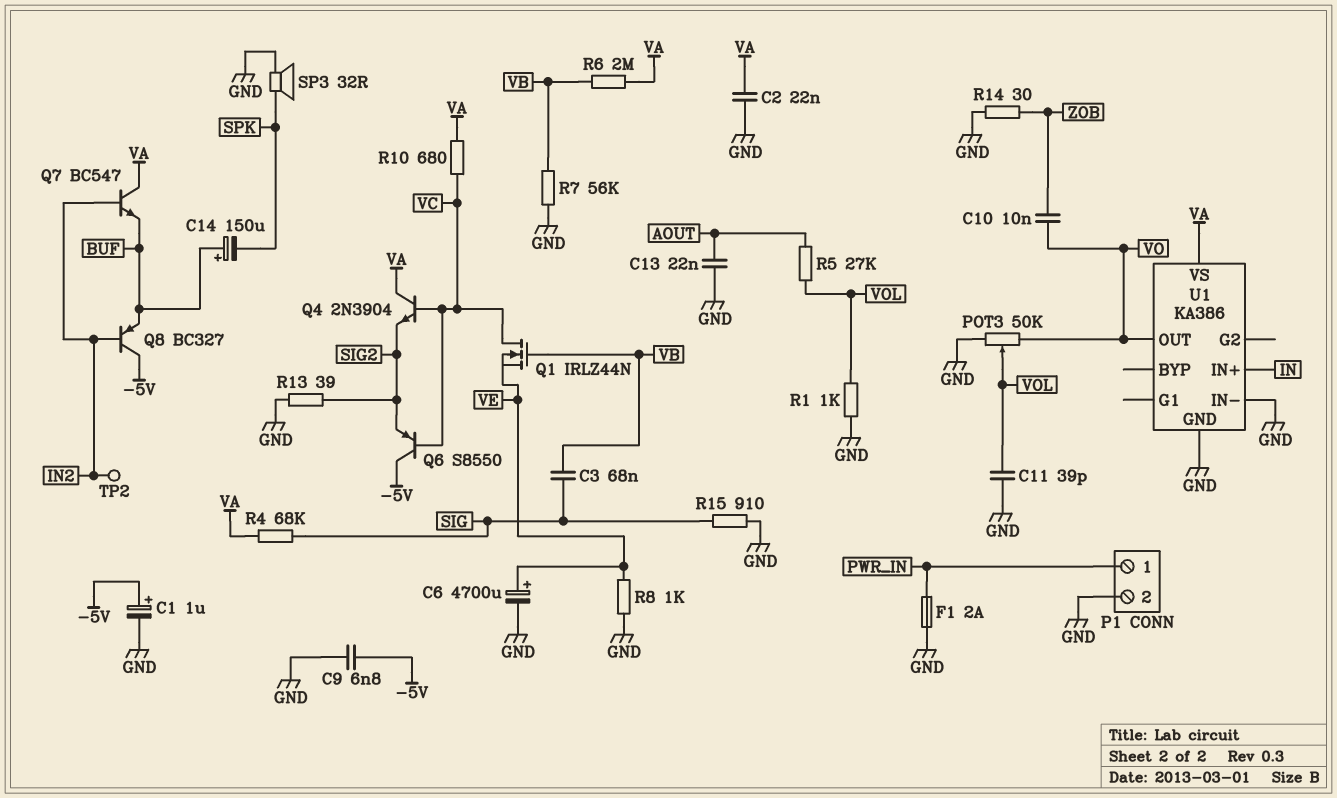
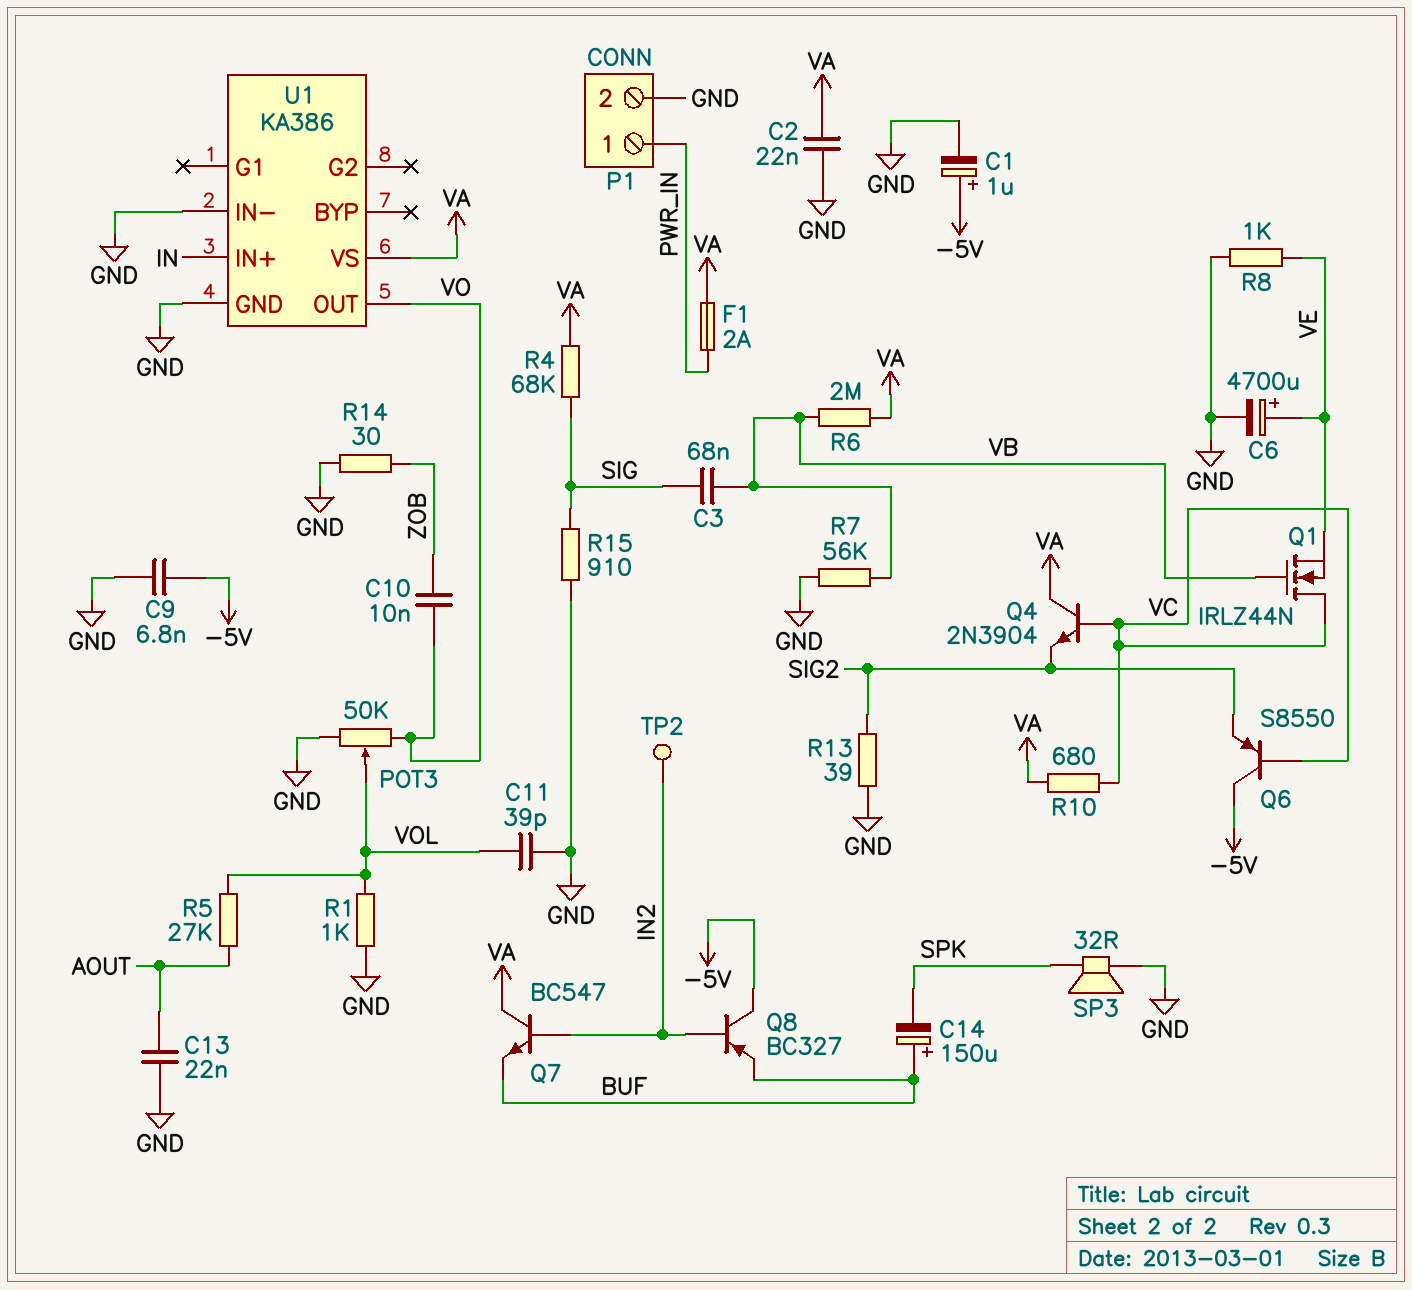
F1: 2A (GND, PWR_IN) -> 2A (PWR_IN, VA)

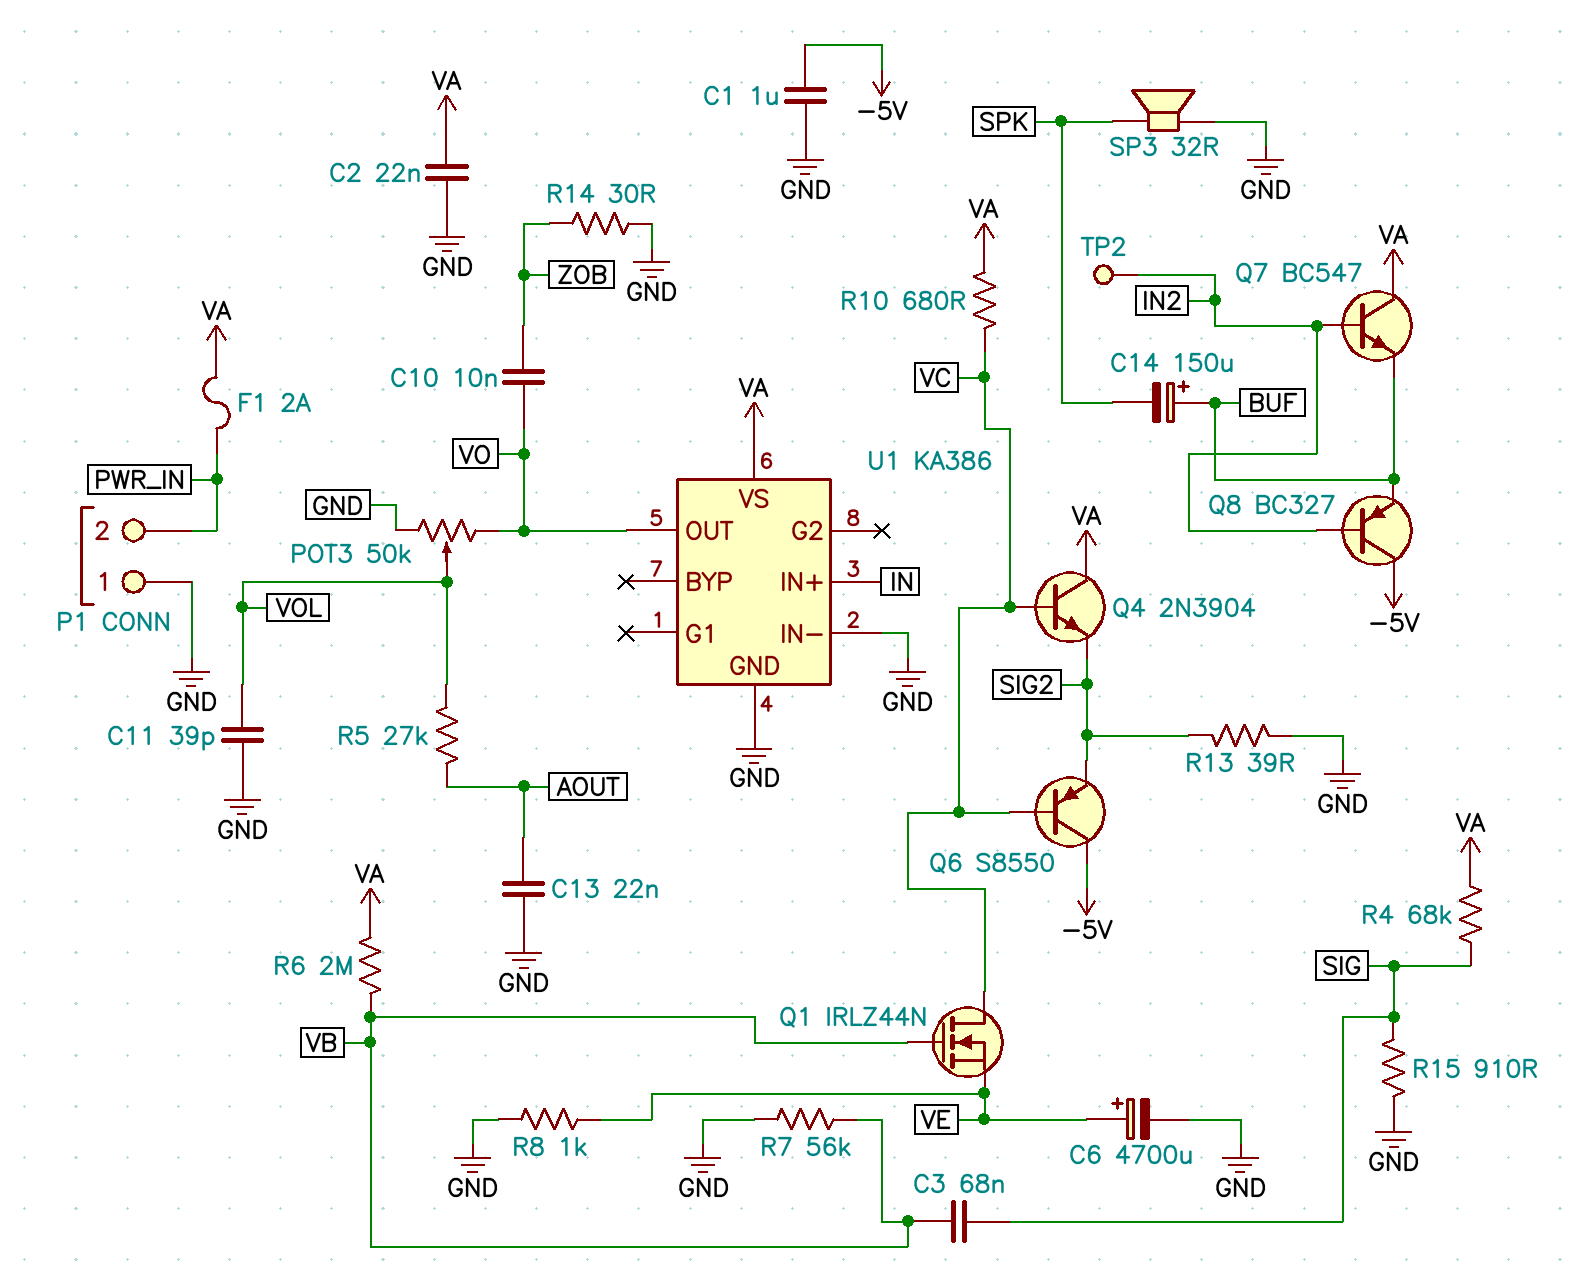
C1: 1uF (plus -5V, minus GND) -> 1uF (-5V, GND)
C9: 6.8nF (-5V, GND) -> none
P1 pin 1: PWR_IN -> GND
P1 pin 2: GND -> PWR_IN
R1: 1k (GND, VOL) -> none

